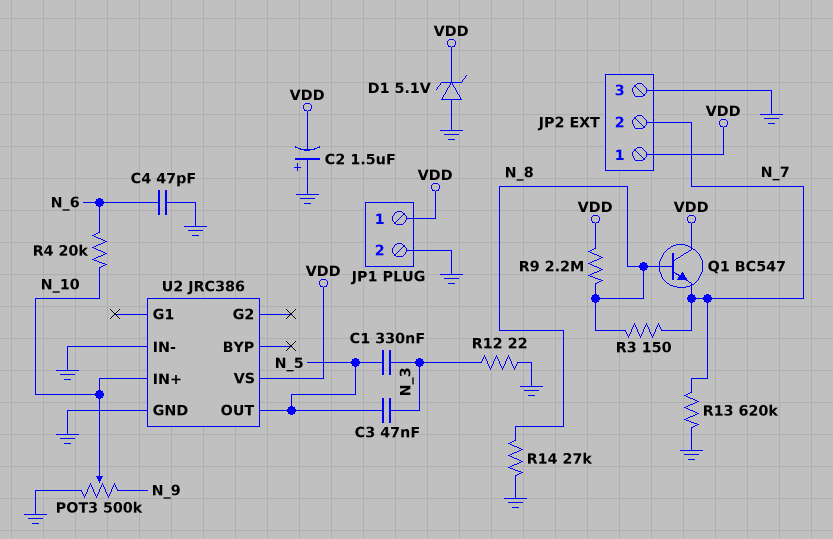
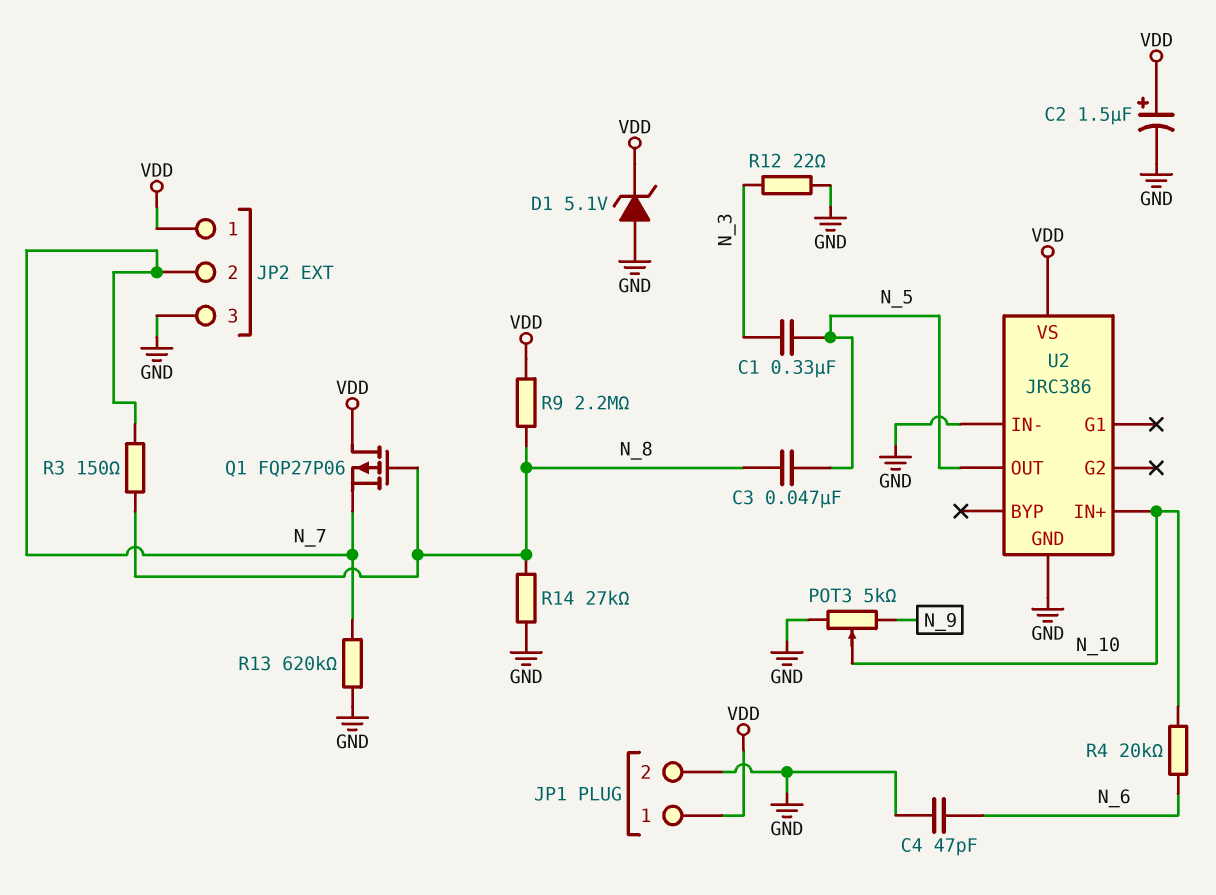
C2: 1.5uF (plus GND, minus VDD) -> 1.5uF (plus VDD, minus GND)
C3: 47nF (N_3, N_5) -> 47nF (N_5, N_8)
POT3: 500k (GND, N_9, wiper N_10) -> 5k (GND, N_9, wiper N_10)
Q1: NPN BC547 (B N_8, C VDD, E N_7) -> PMOS FQP27P06 (G N_8, D VDD, S N_7)

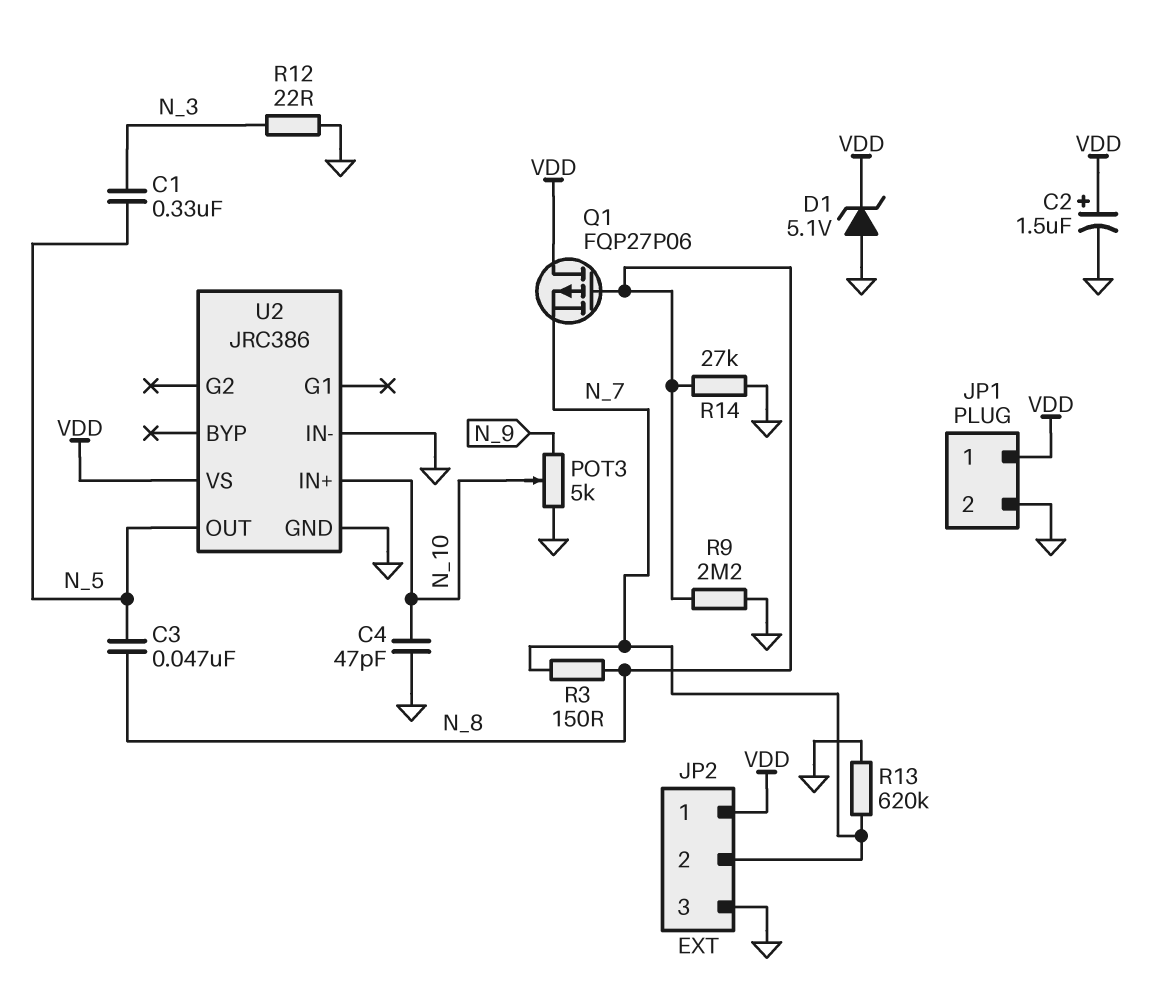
C4: 47pF (GND, N_6) -> 47pF (GND, N_10)
R4: 20k (N_6, N_10) -> none
R9: 2.2M (N_8, VDD) -> 2.2M (GND, N_8)

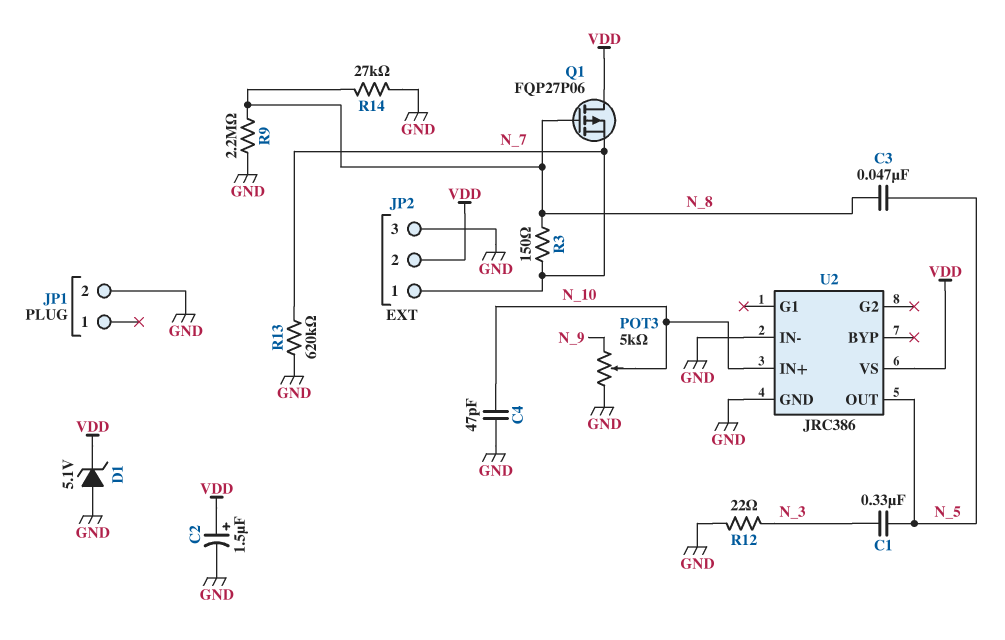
JP1 pin 1: VDD -> none
JP2 pin 1: VDD -> N_7
JP2 pin 2: N_7 -> VDD

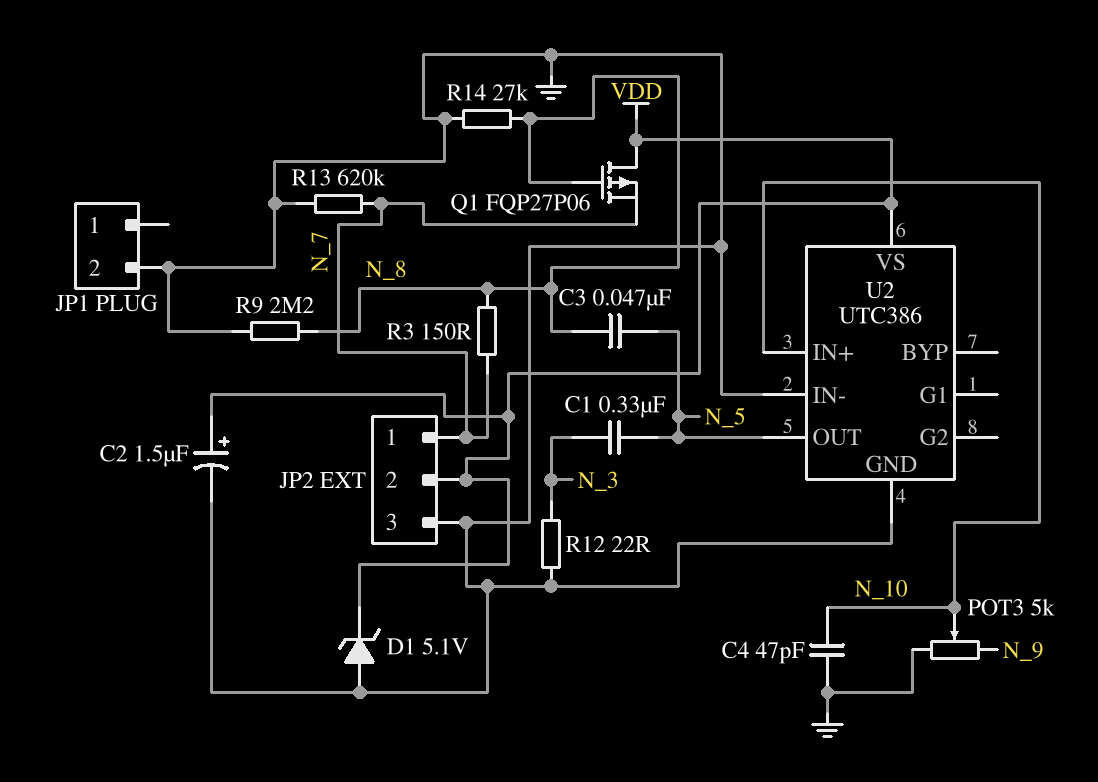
U2: JRC386 -> UTC386

